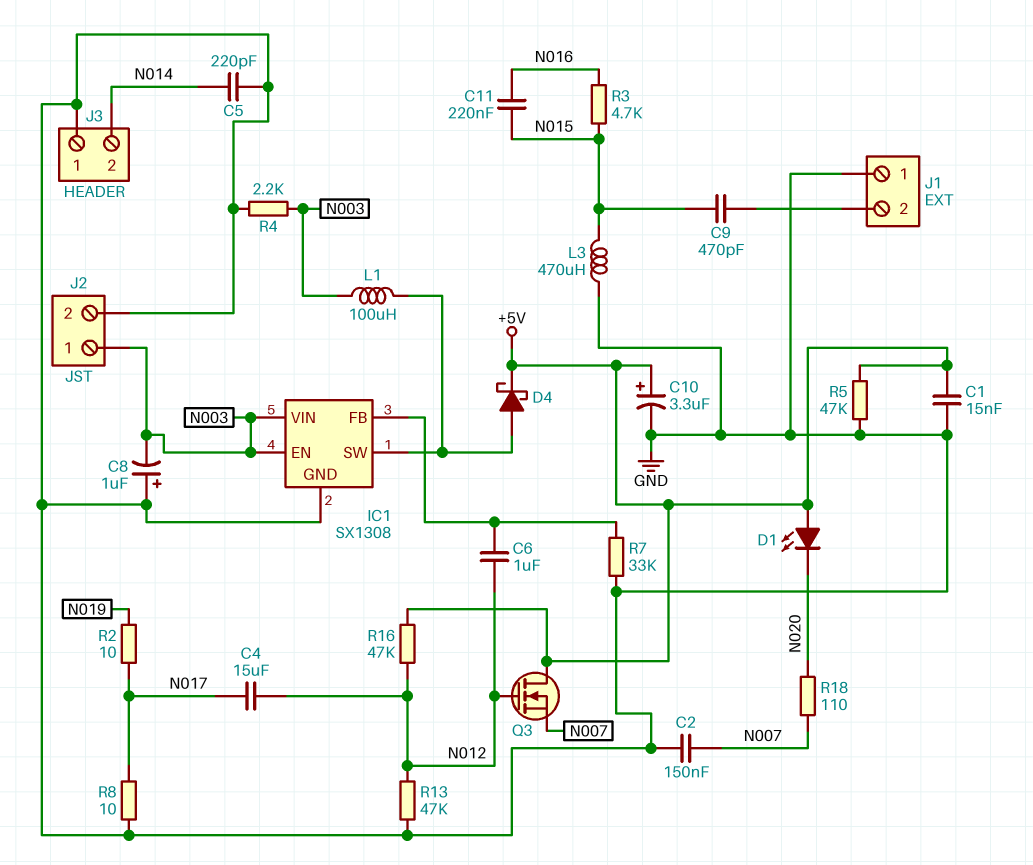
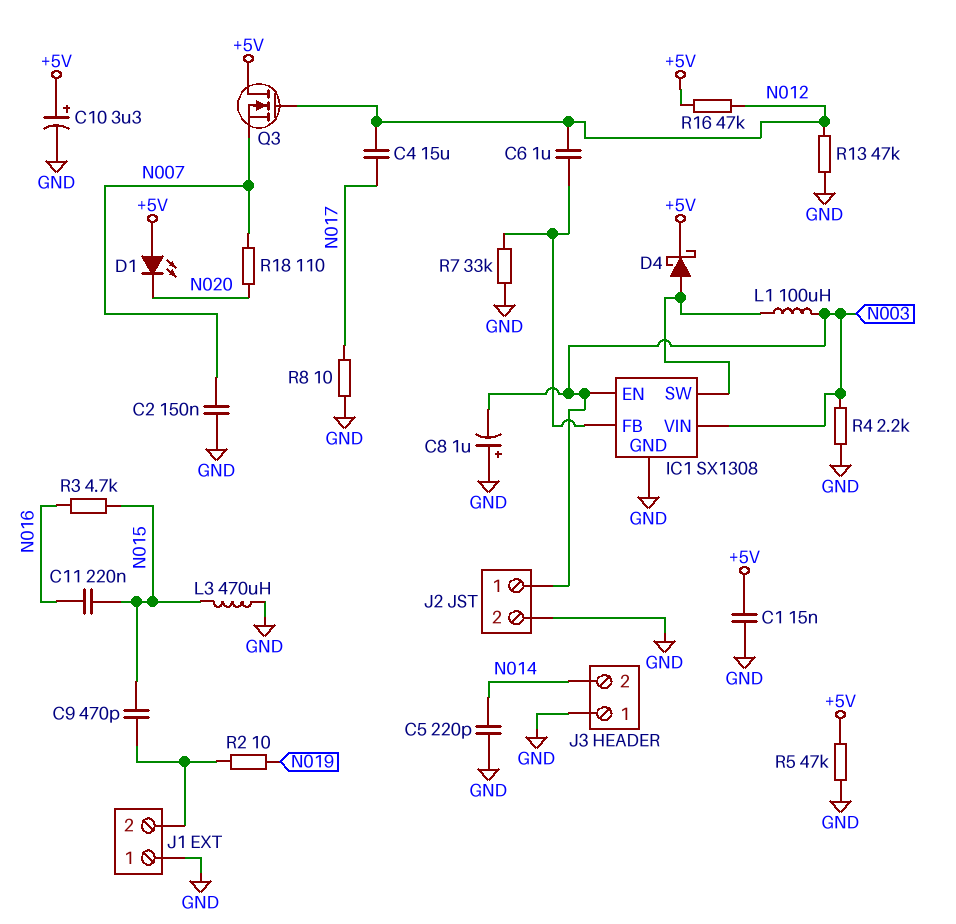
R2: 10 (N017, N019) -> 10 (J1/2, N019)

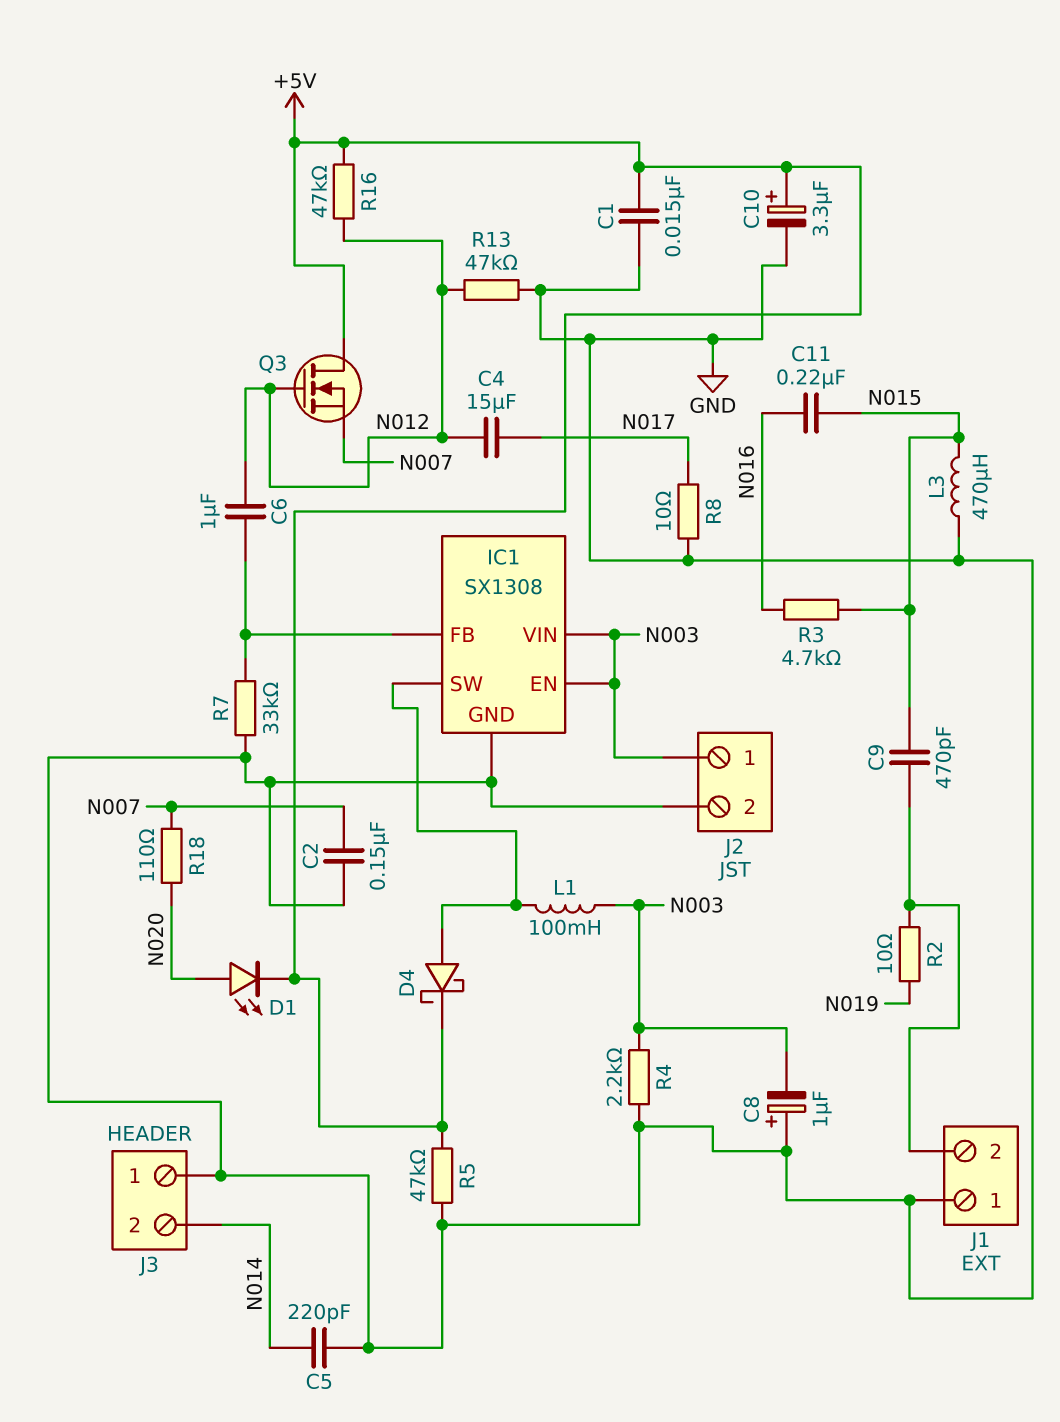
D1: LED (A +5V, K N020) -> LED (A N020, K +5V)
L1: 100uH (IC1/SW, N003) -> 100mH (IC1/SW, N003)

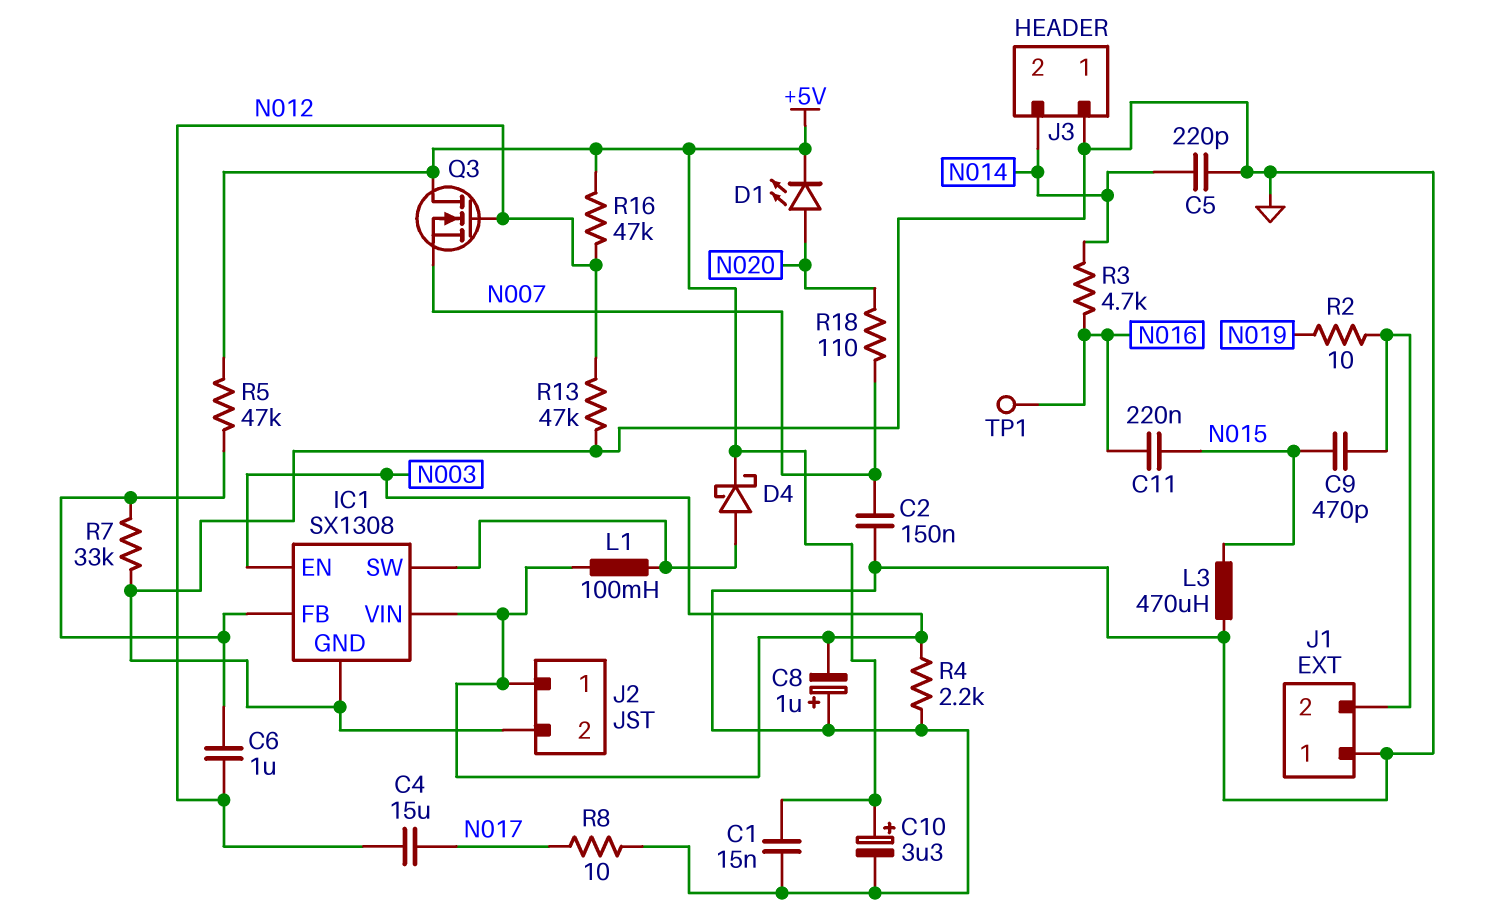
R3: 4.7k (N015, N016) -> 4.7k (N014, N016)
R5: 47k (+5V, GND) -> 47k (+5V, IC1/FB)
TP1: none -> test point (N016)

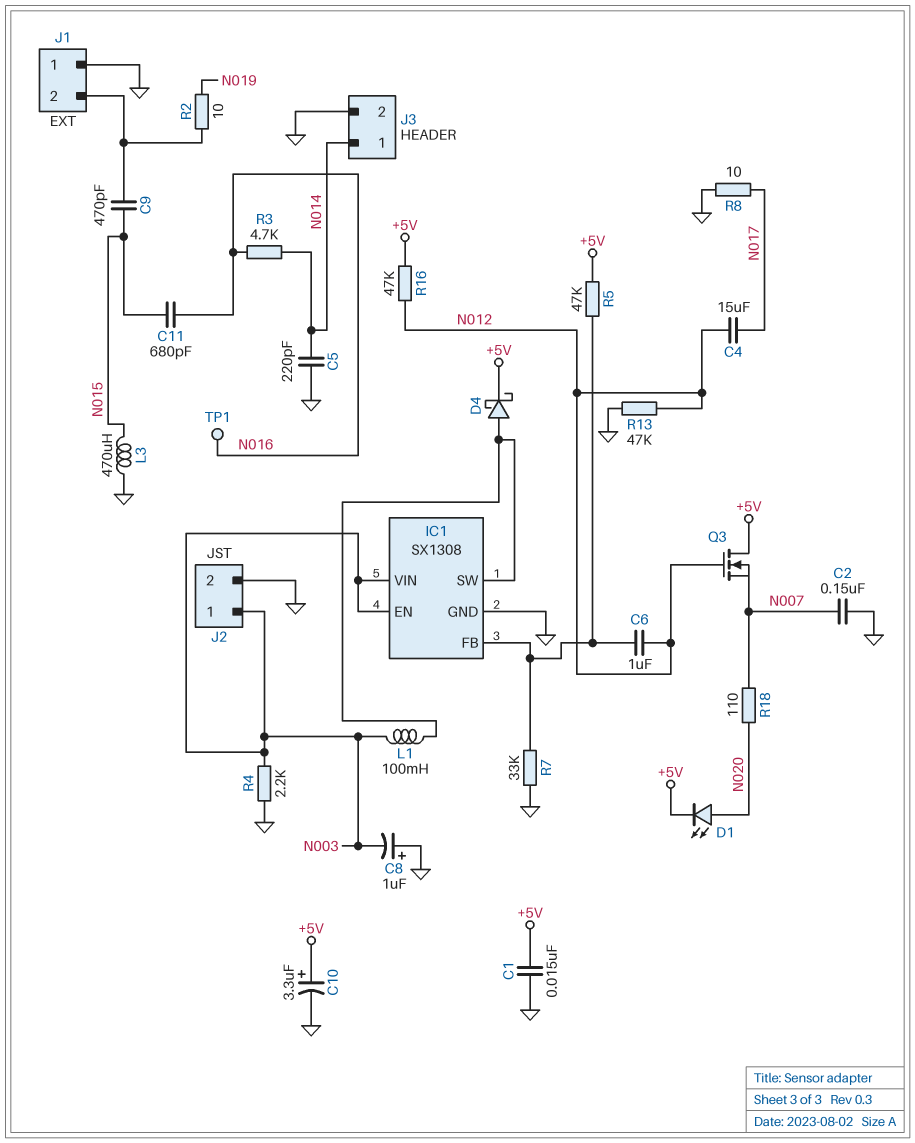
C11: 220nF (N015, N016) -> 680pF (N015, N016)
J3 pin 1: GND -> N014
J3 pin 2: N014 -> GND

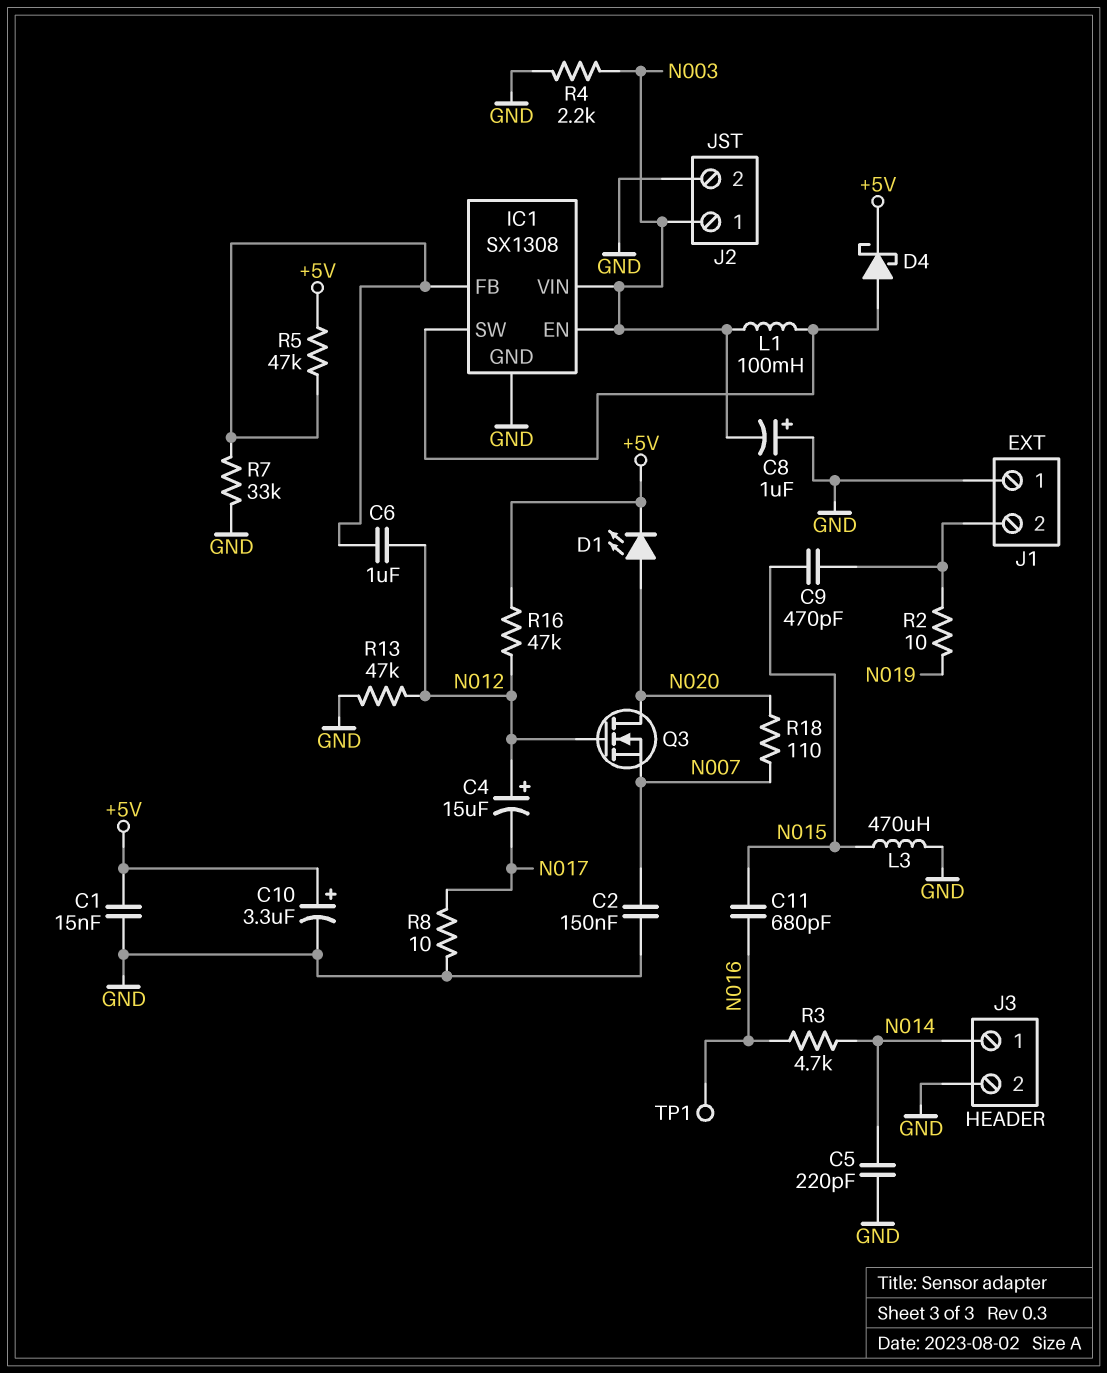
C4: 15uF (N012, N017) -> 15uF (plus N012, minus N017)
Q3: NMOS (G N012, D +5V, S N007) -> NMOS (G N012, D N020, S N007)

